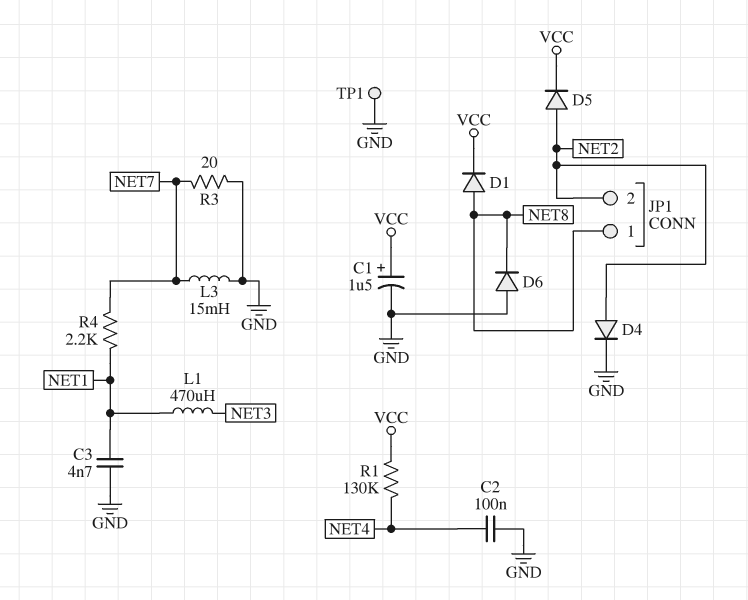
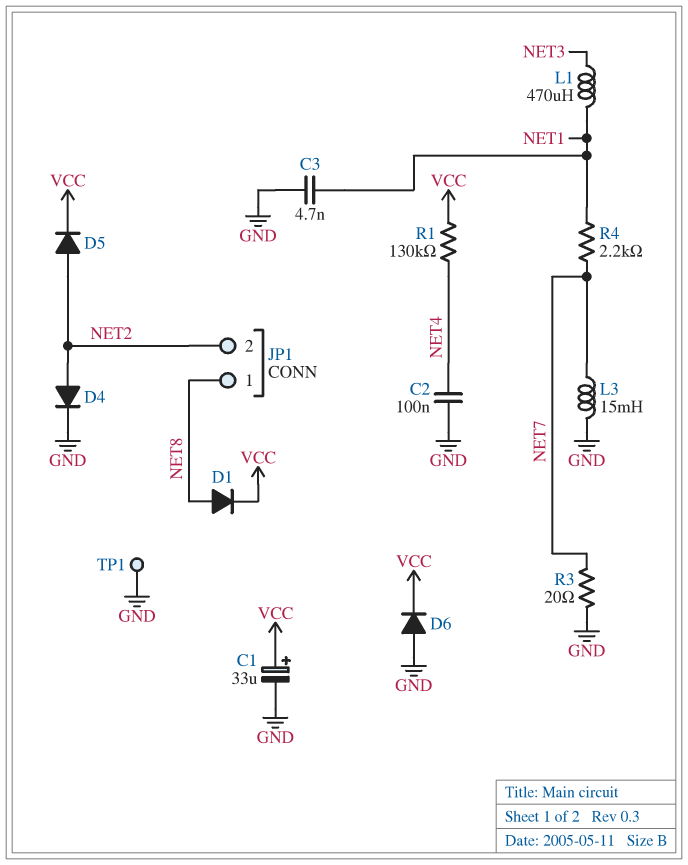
C1: 1.5uF (plus VCC, minus GND) -> 33uF (plus VCC, minus GND)
D6: diode (A GND, K NET8) -> diode (A GND, K VCC)

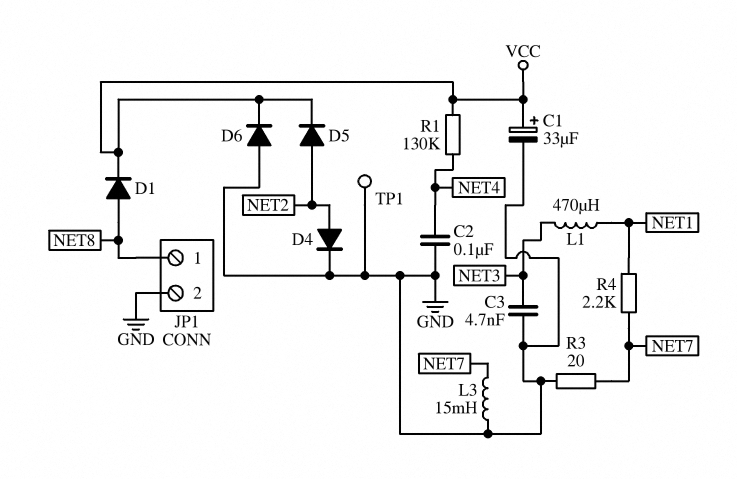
C3: 4.7nF (GND, NET1) -> 4.7nF (GND, NET3)
JP1 pin 2: NET2 -> GND

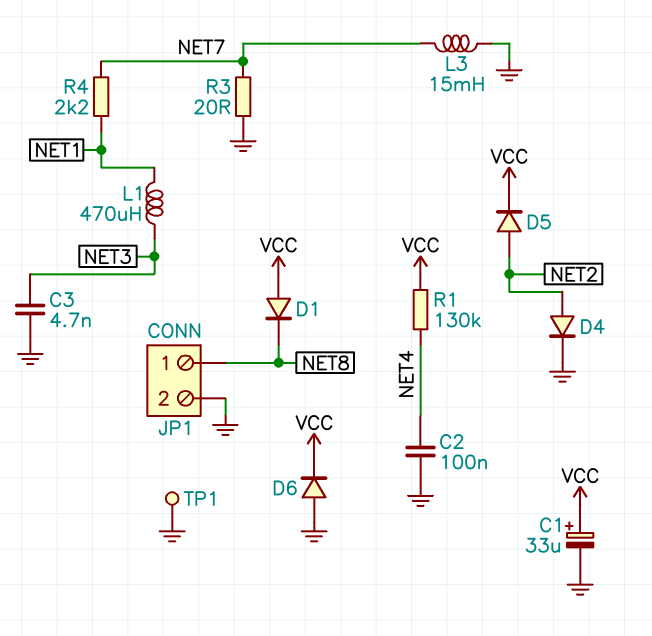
D1: diode (A NET8, K VCC) -> diode (A VCC, K NET8)

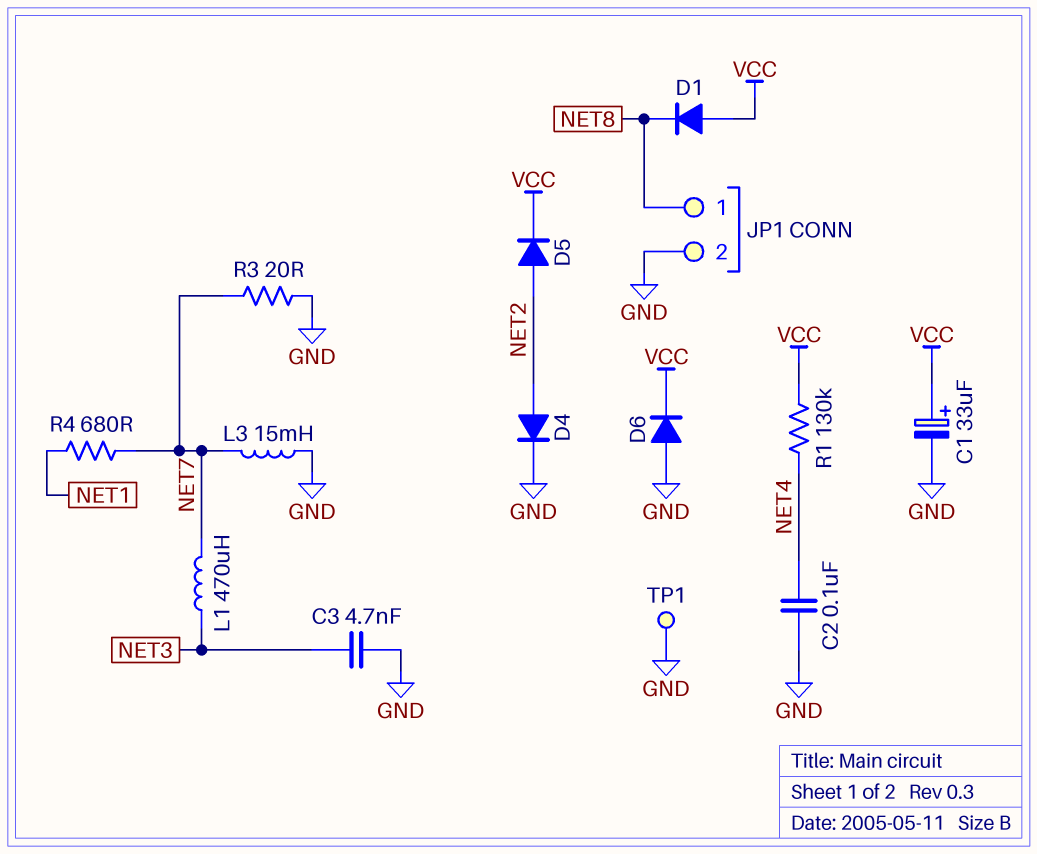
L1: 470uH (NET1, NET3) -> 470uH (NET3, NET7)
R4: 2.2k (NET1, NET7) -> 680 (NET1, NET7)

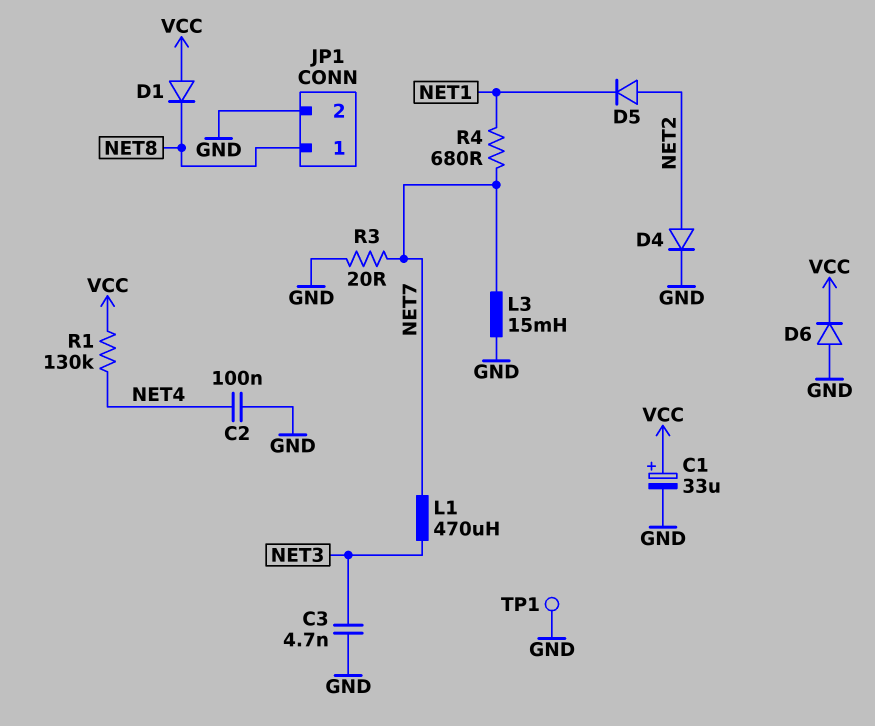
D5: diode (A NET2, K VCC) -> diode (A NET2, K NET1)

